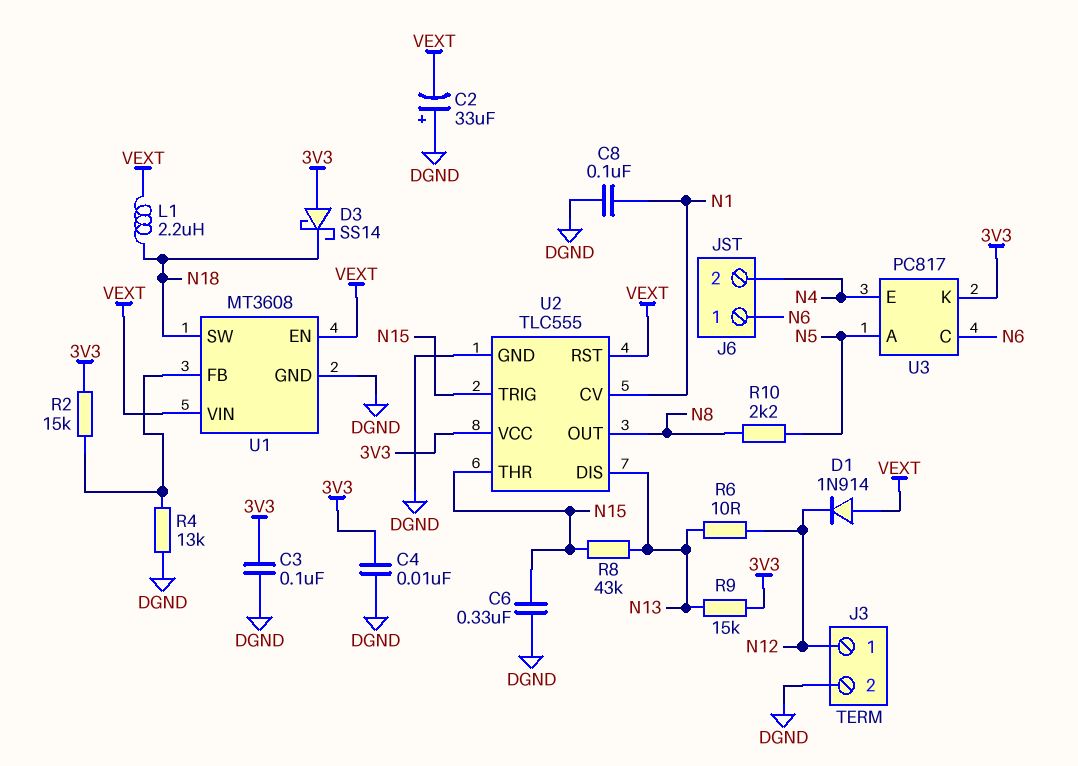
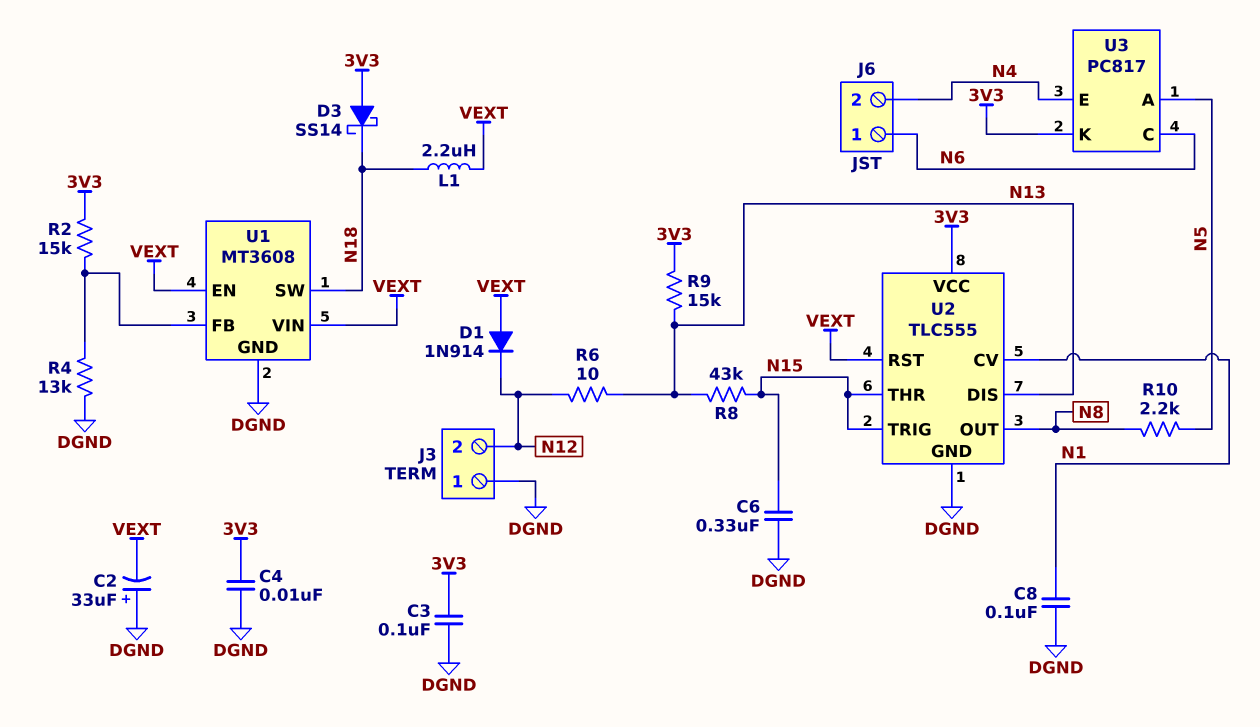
J3 pin 1: N12 -> DGND
J3 pin 2: DGND -> N12

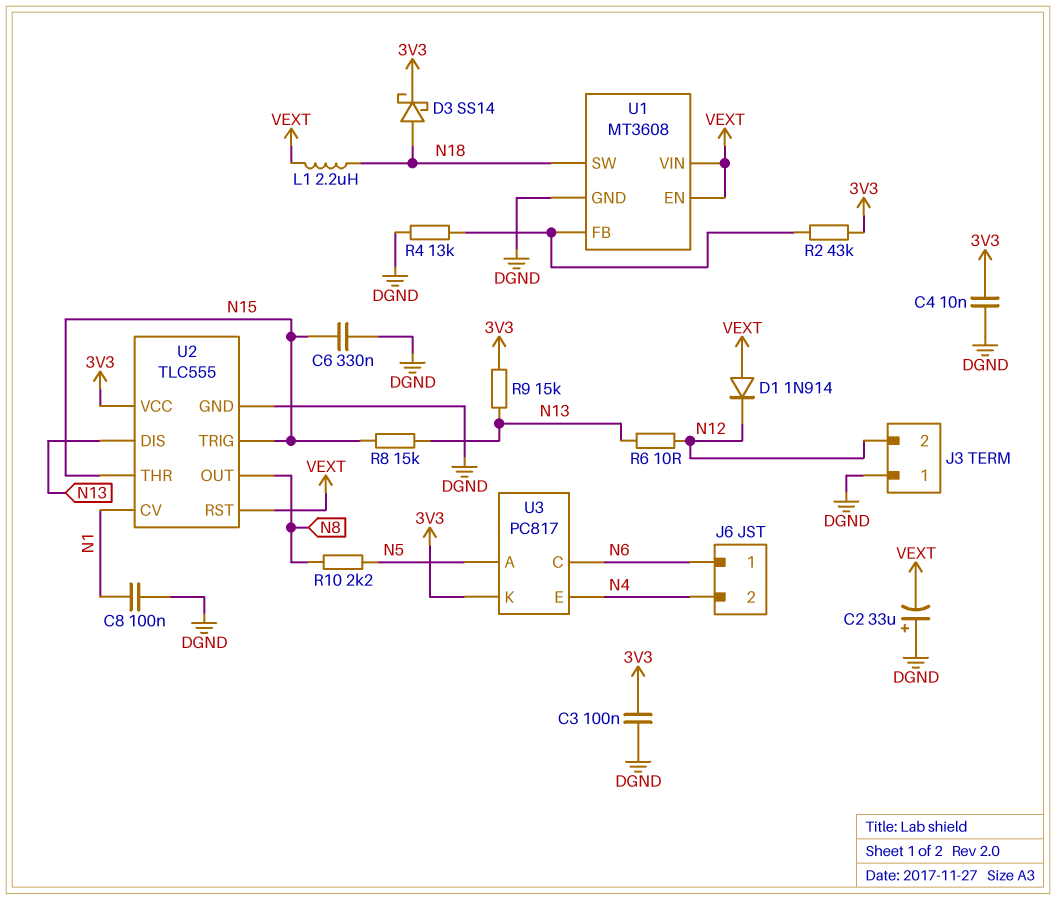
D3: schottky SS14 (A 3V3, K N18) -> schottky SS14 (A N18, K 3V3)
R2: 15k (3V3, U1/FB) -> 43k (3V3, U1/FB)
R8: 43k (N13, N15) -> 15k (N13, N15)

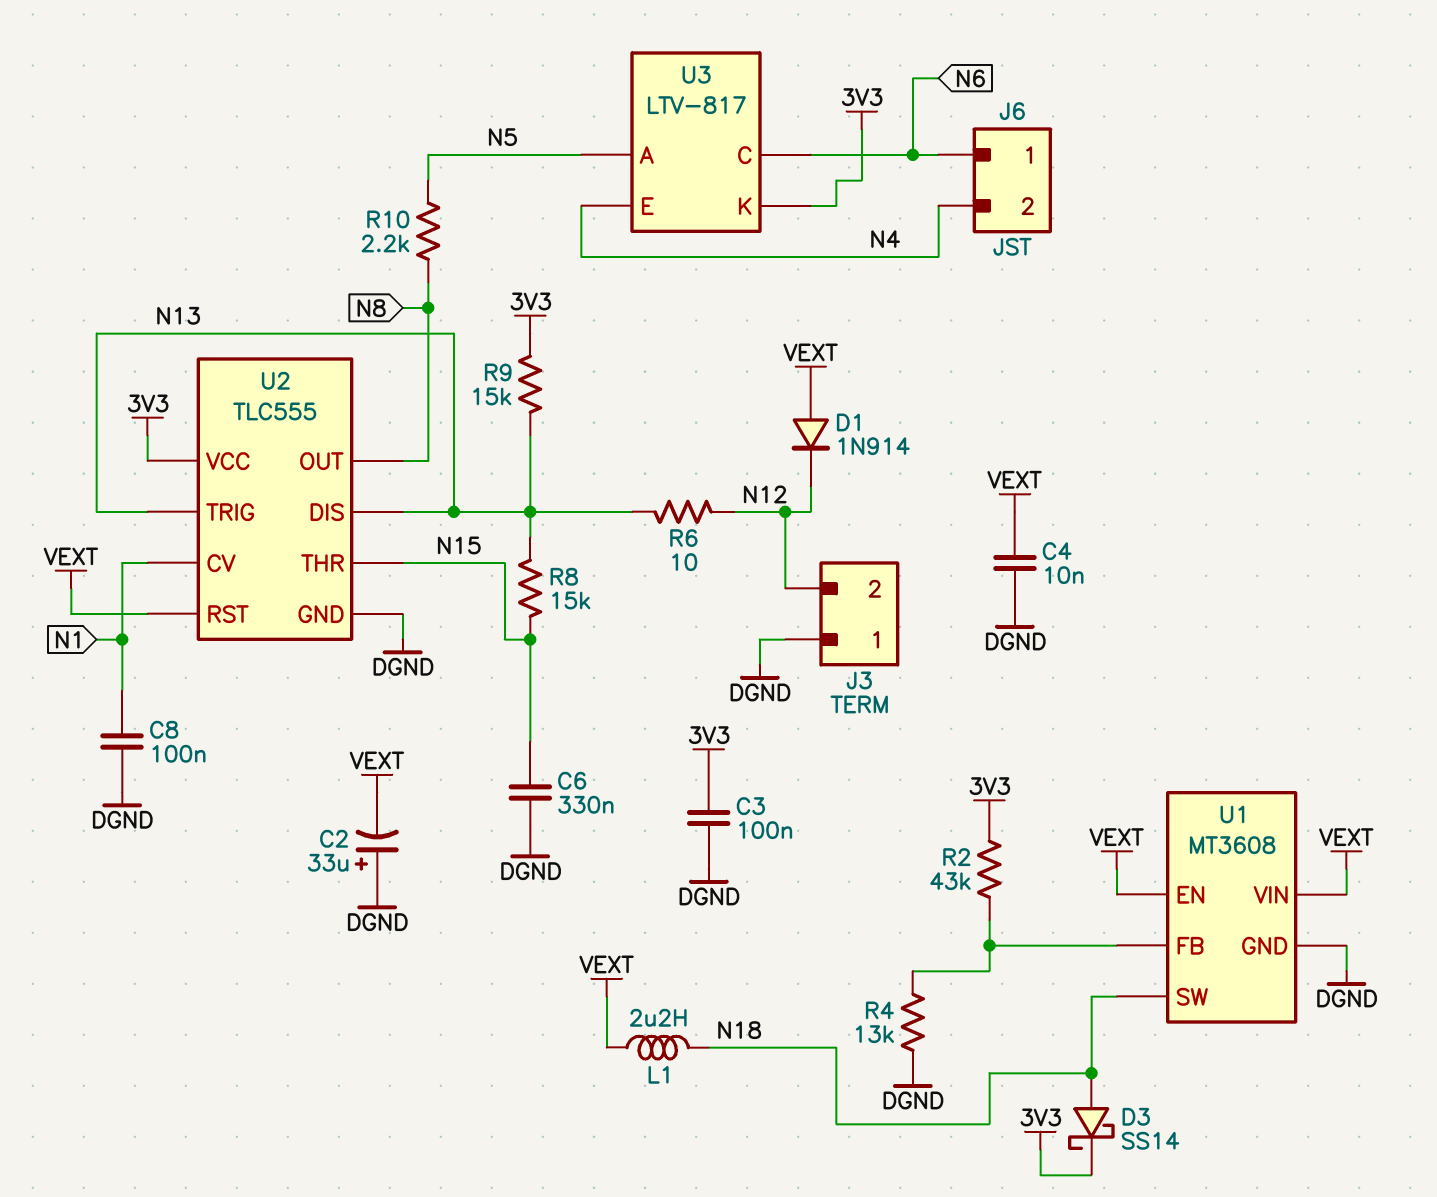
C4: 10nF (3V3, DGND) -> 10nF (DGND, VEXT)
U2 pin TRIG: N15 -> N13
U3: PC817 -> LTV-817

